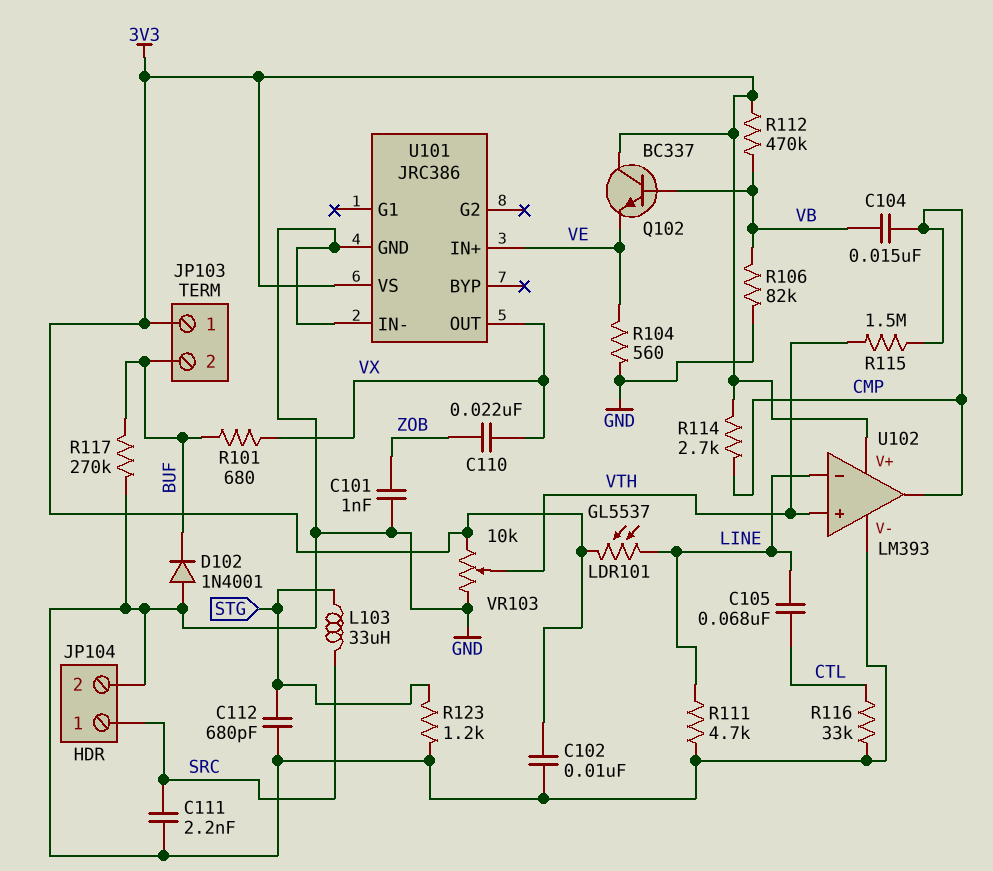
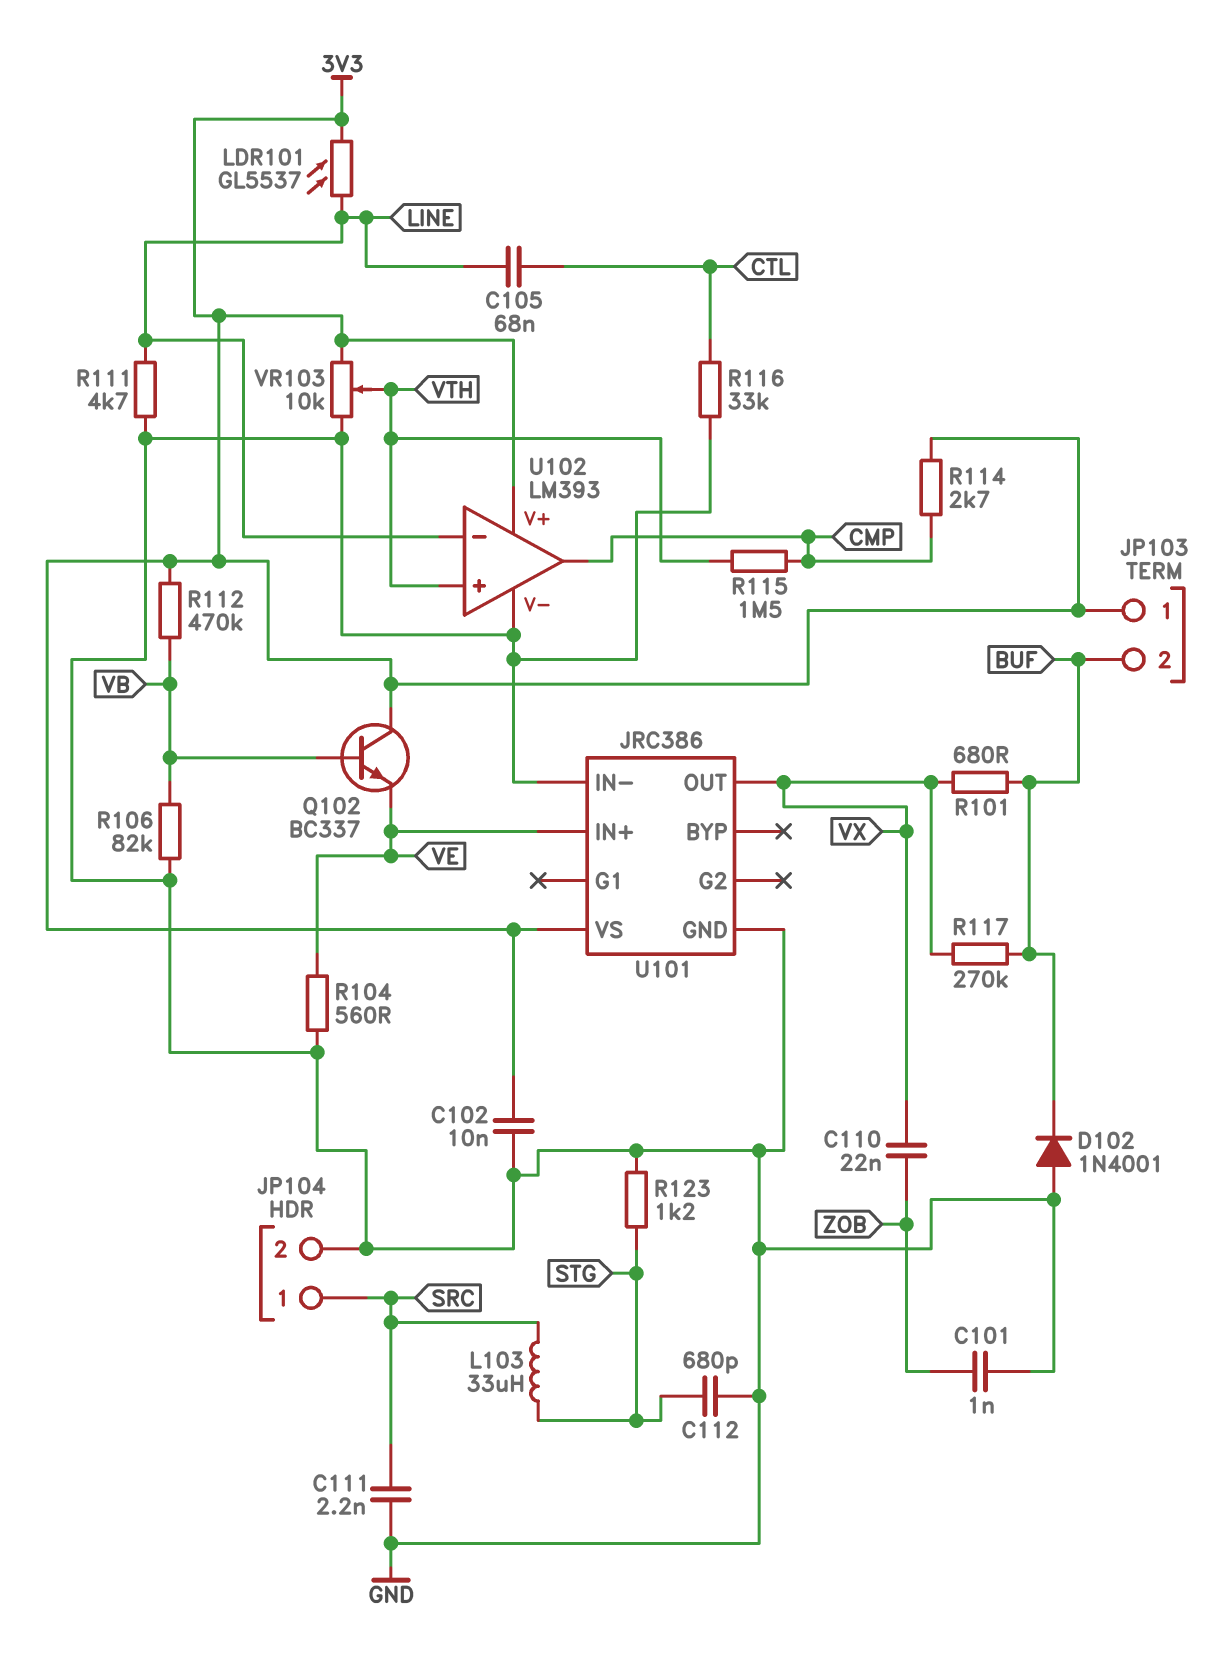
C104: 15nF (CMP, VB) -> none
R117: 270k (BUF, GND) -> 270k (BUF, VX)

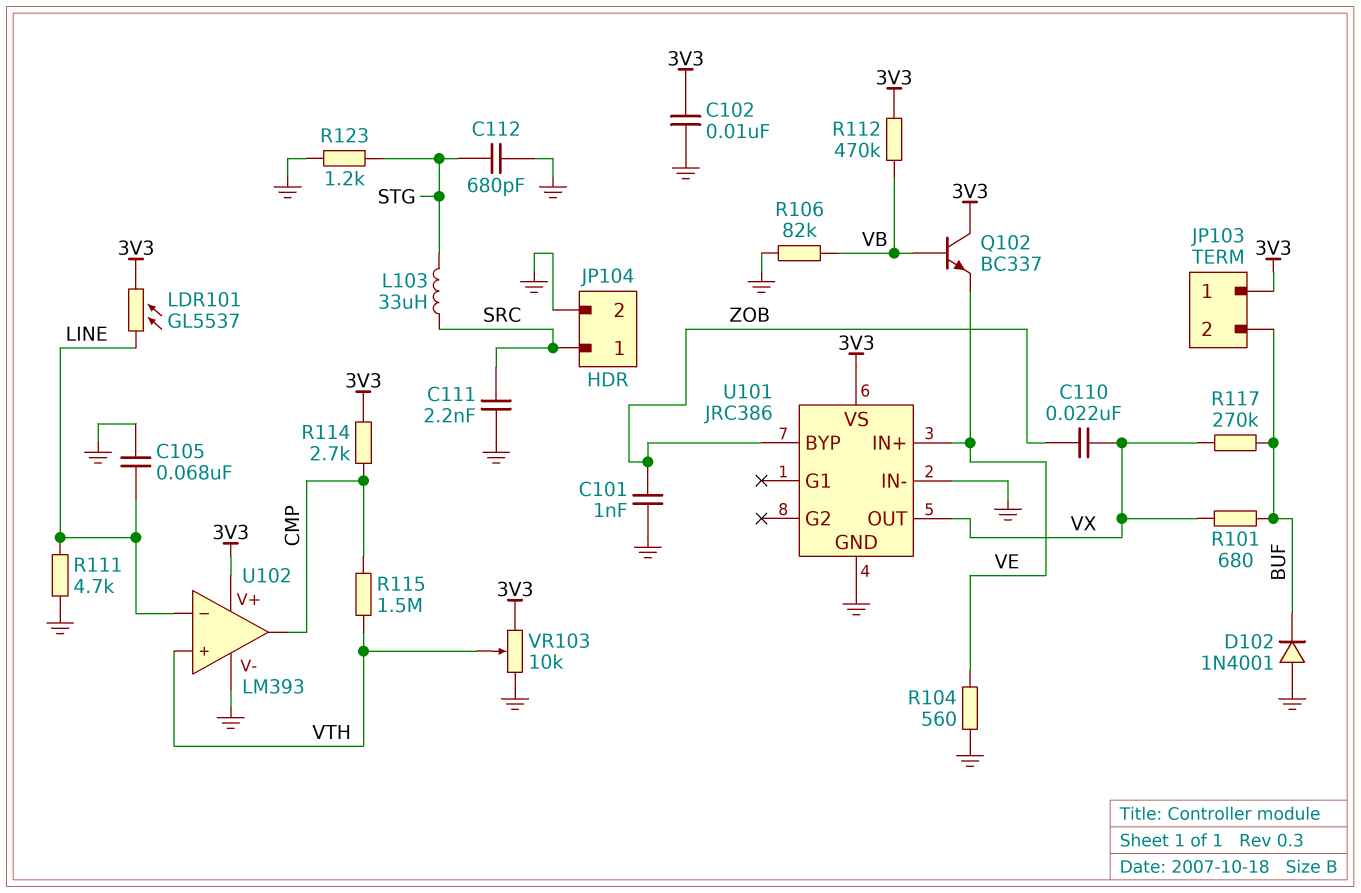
C105: 68nF (CTL, LINE) -> 68nF (GND, LINE)
R116: 33k (CTL, GND) -> none
U101 pin BYP: none -> ZOB

